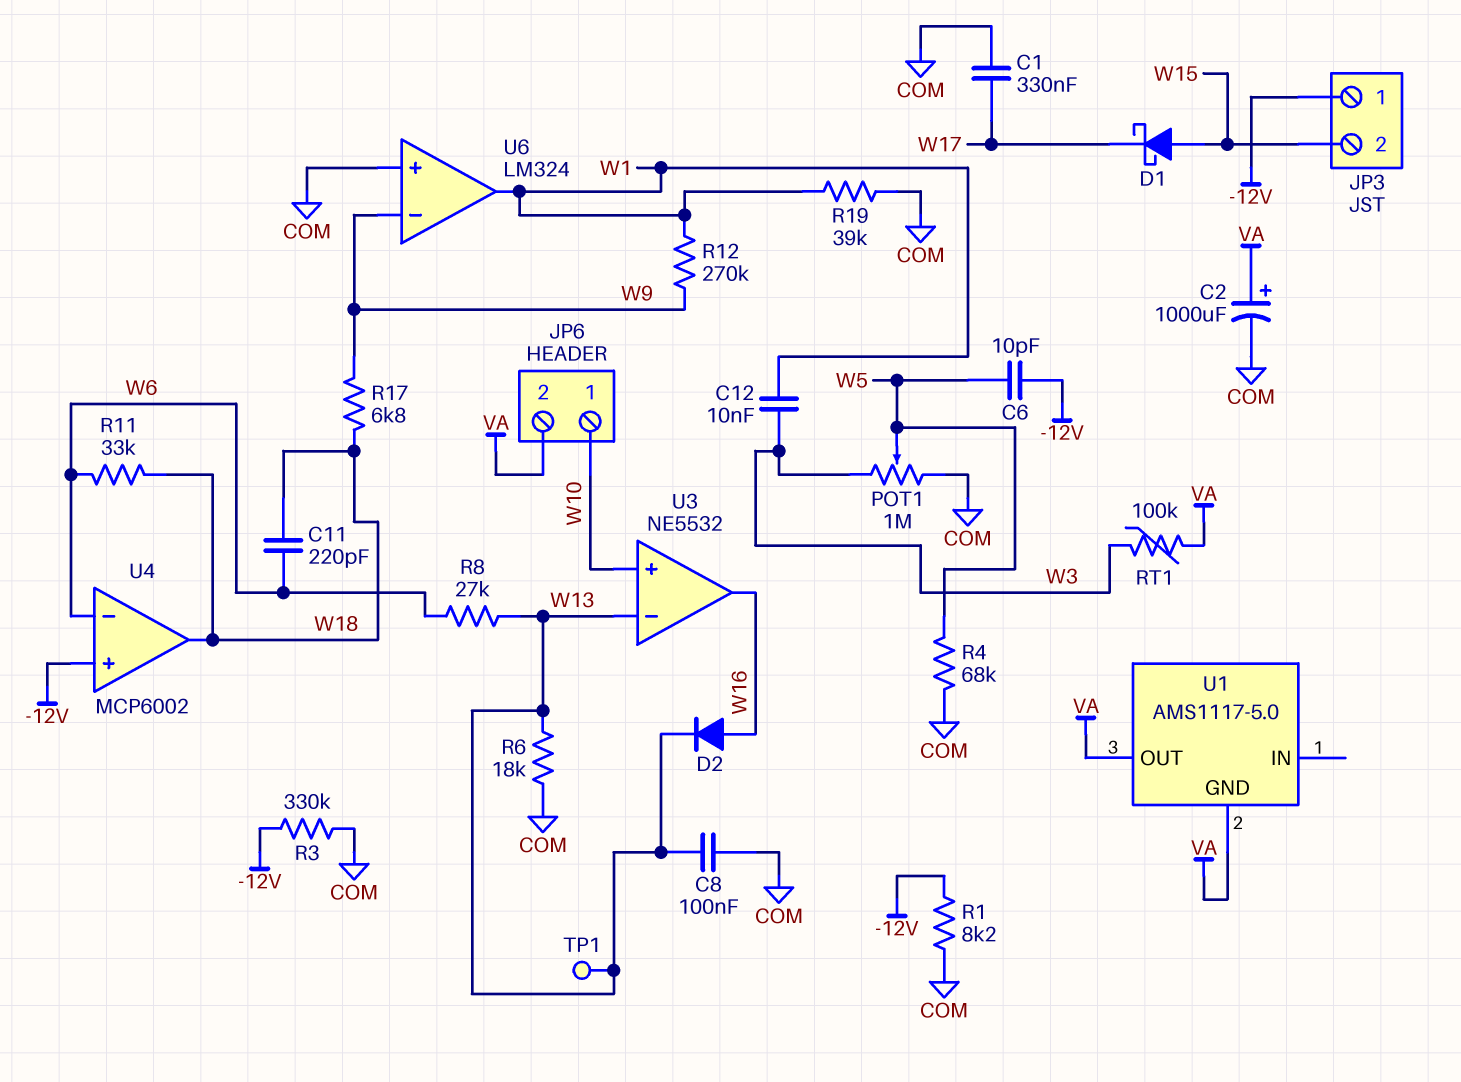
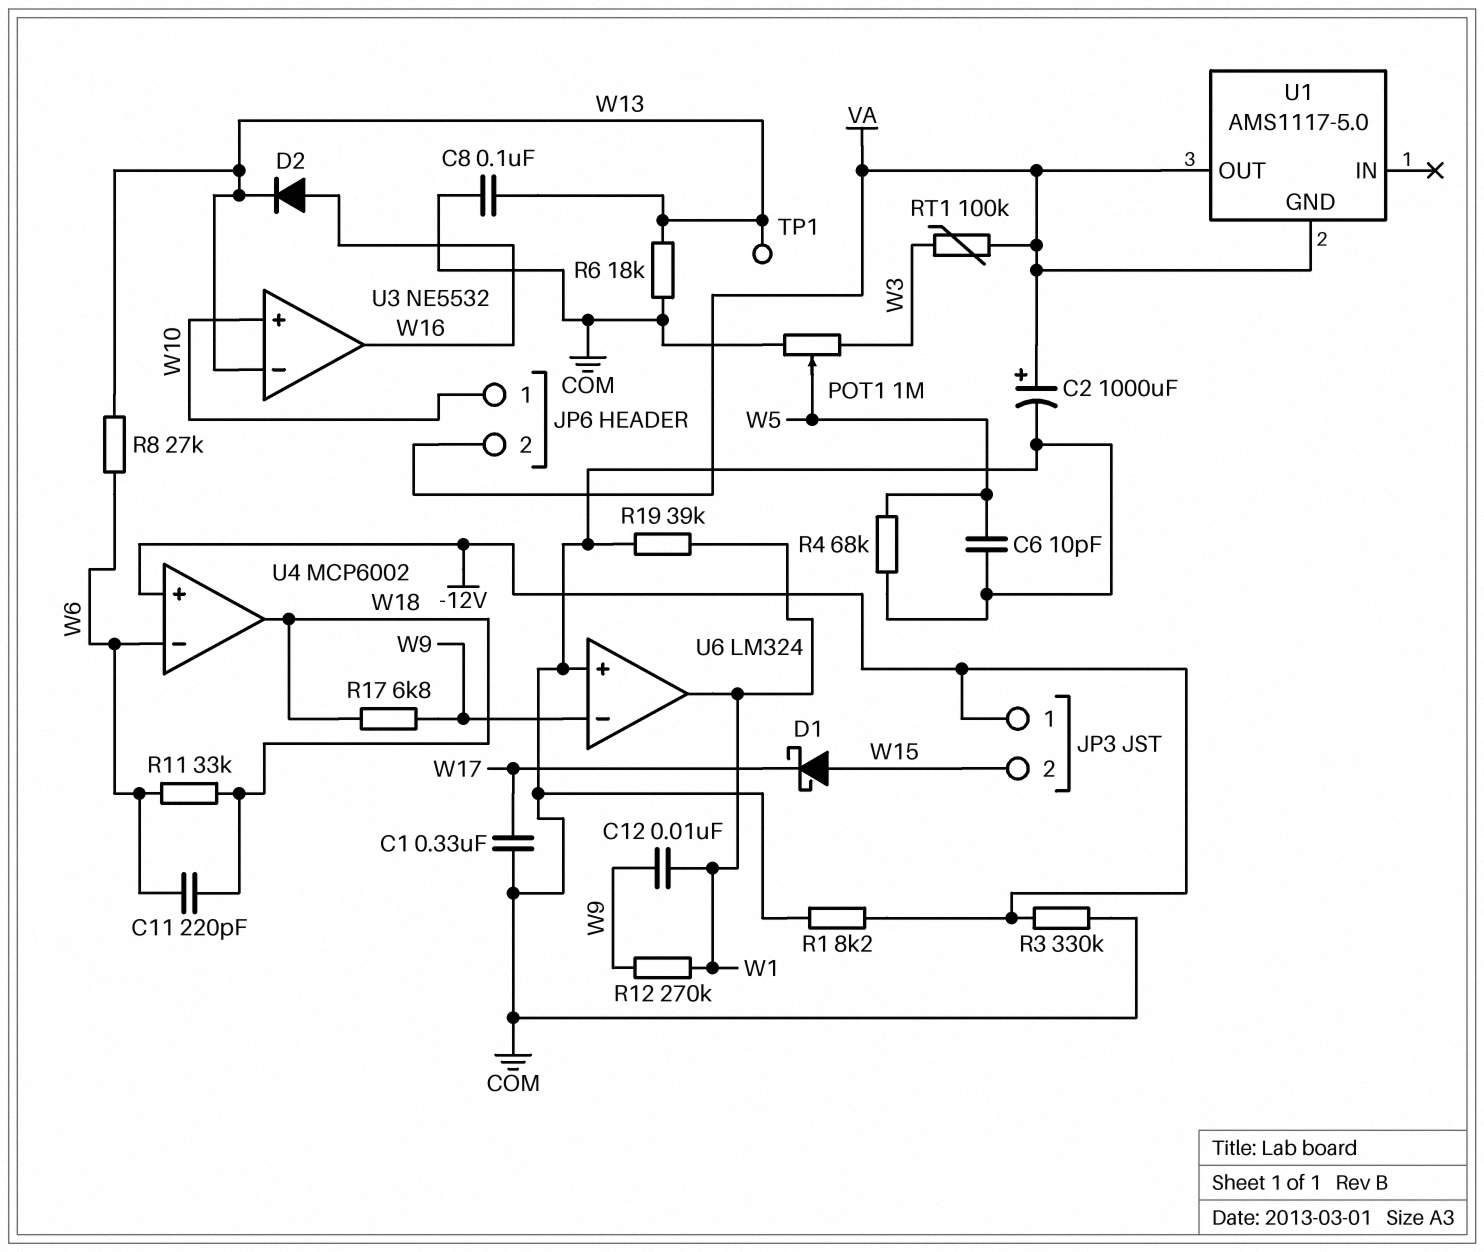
C6: 10pF (-12V, W5) -> 10pF (COM, W5)
C12: 10nF (W1, W3) -> 10nF (W1, W9)

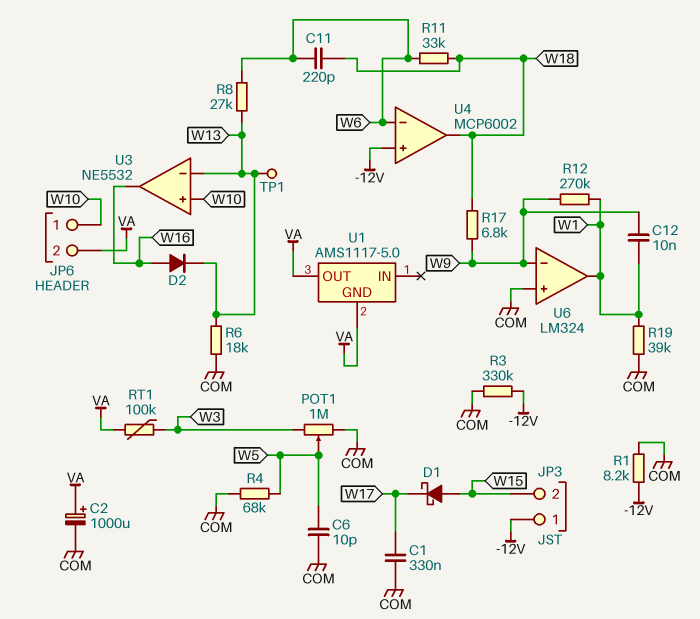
C8: 100nF (COM, W13) -> none

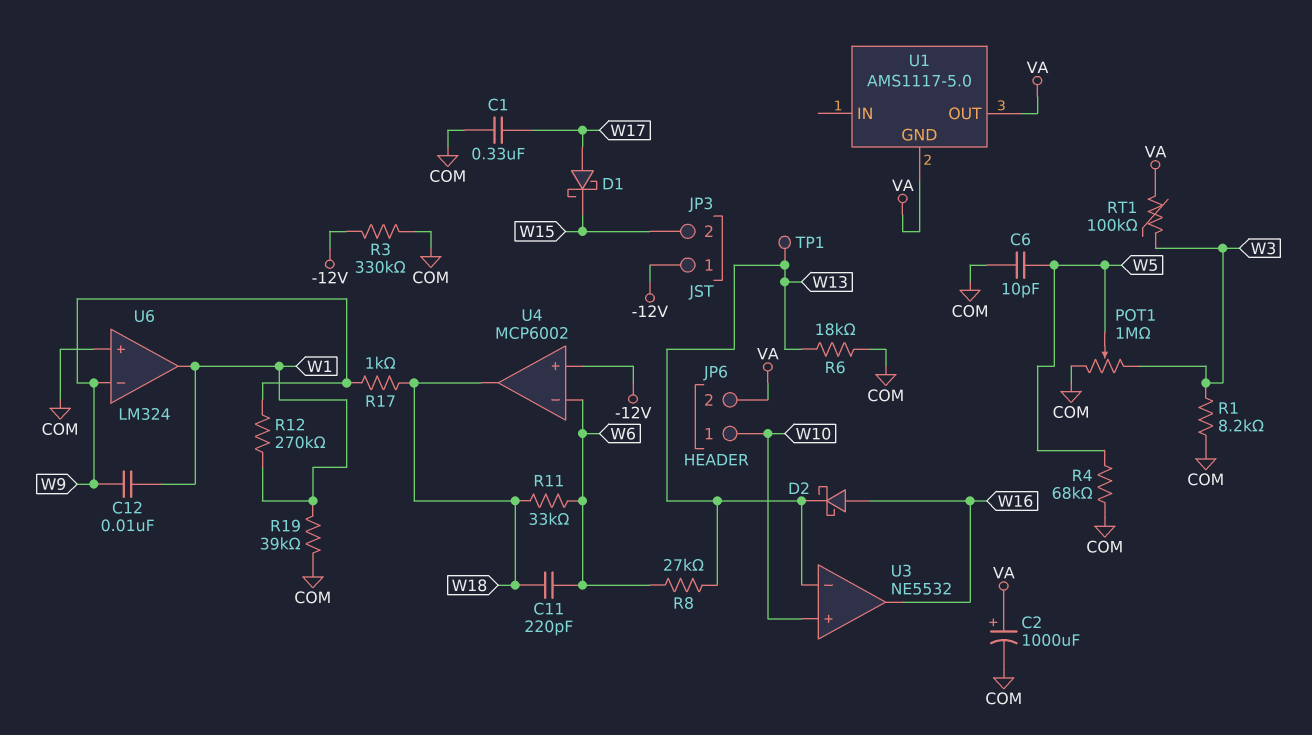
D1: schottky (A W15, K W17) -> schottky (A W17, K W15)
D2: diode (A W16, K W13) -> schottky (A W16, K W13)
R1: 8.2k (-12V, COM) -> 8.2k (COM, W3)
R17: 6.8k (W9, W18) -> 1k (W9, W18)

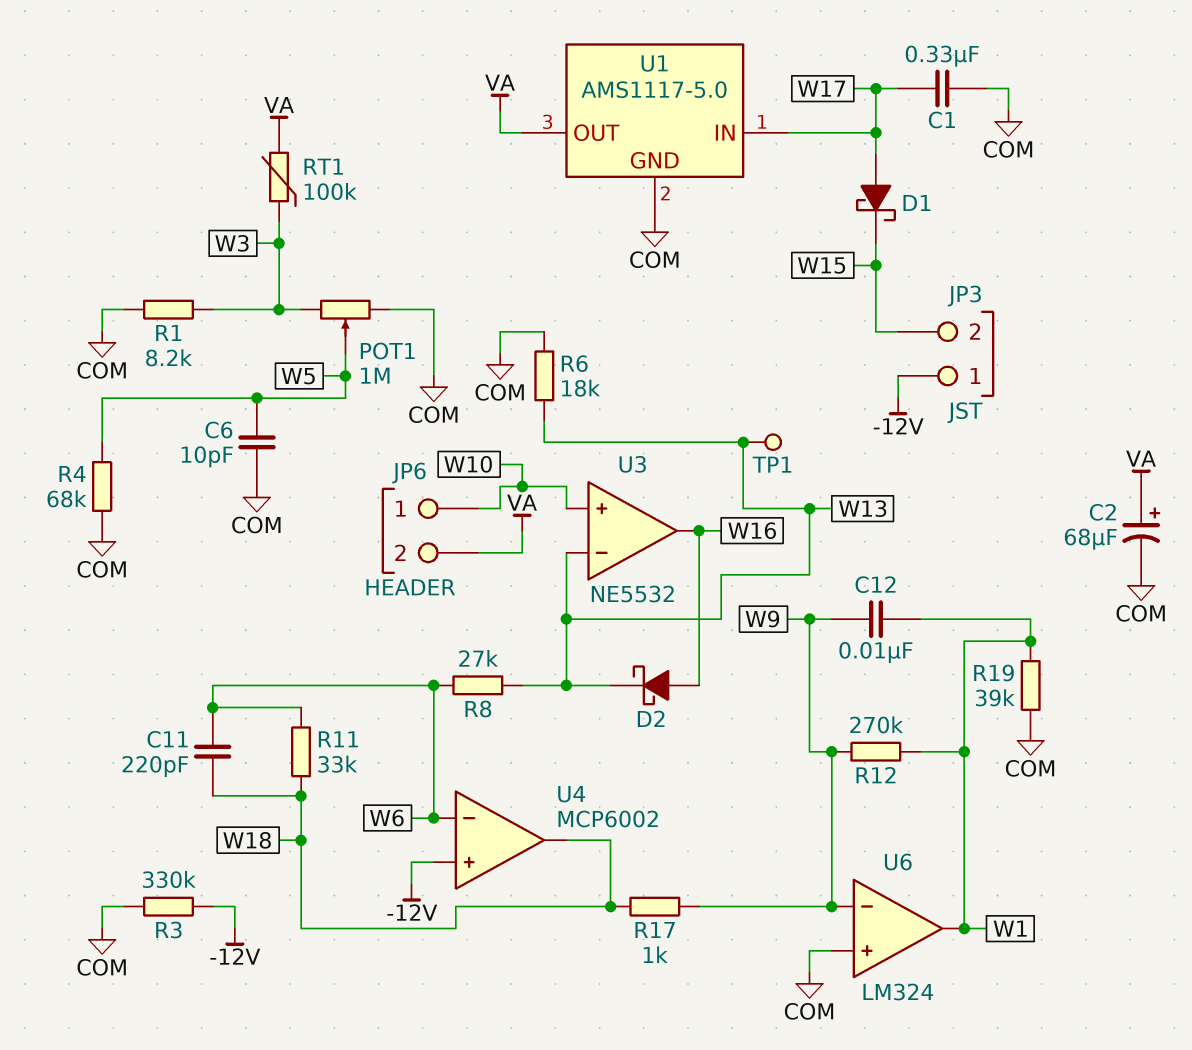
C2: 1000uF (plus VA, minus COM) -> 68uF (plus VA, minus COM)
U1 pin GND: VA -> COM
U1 pin IN: none -> W17

